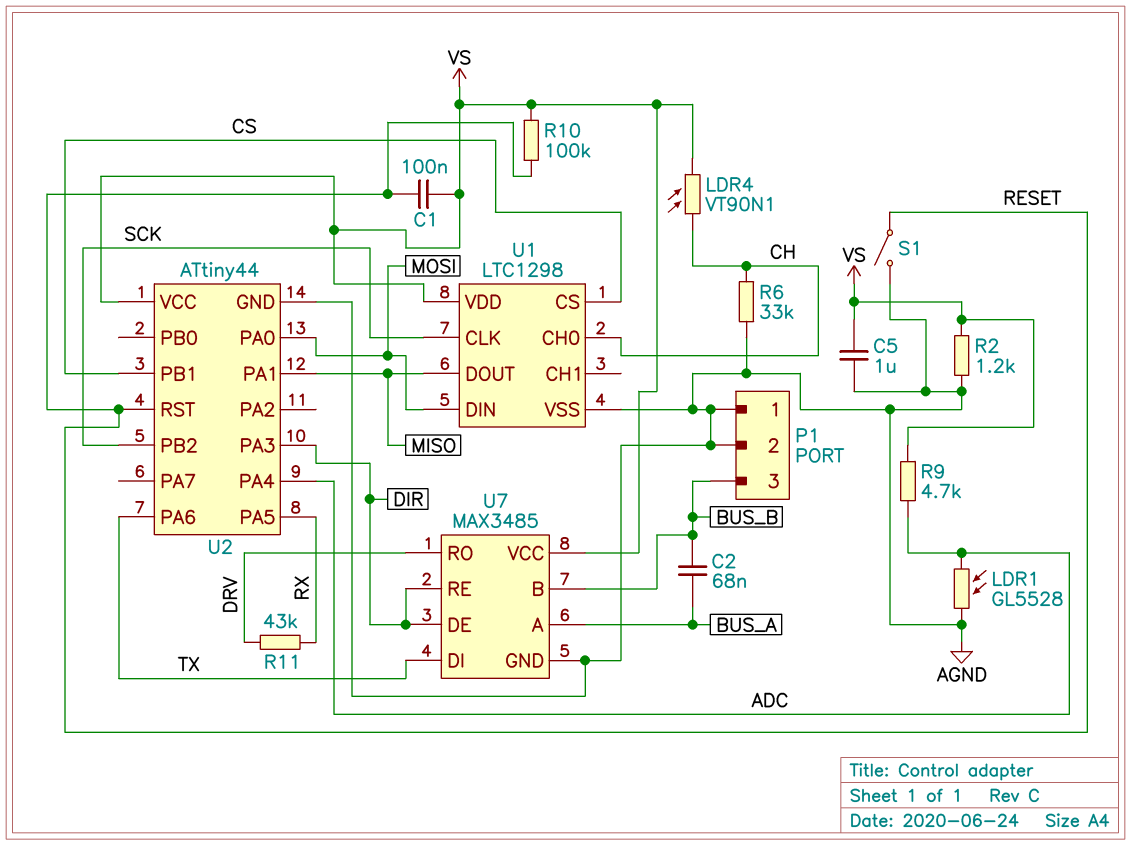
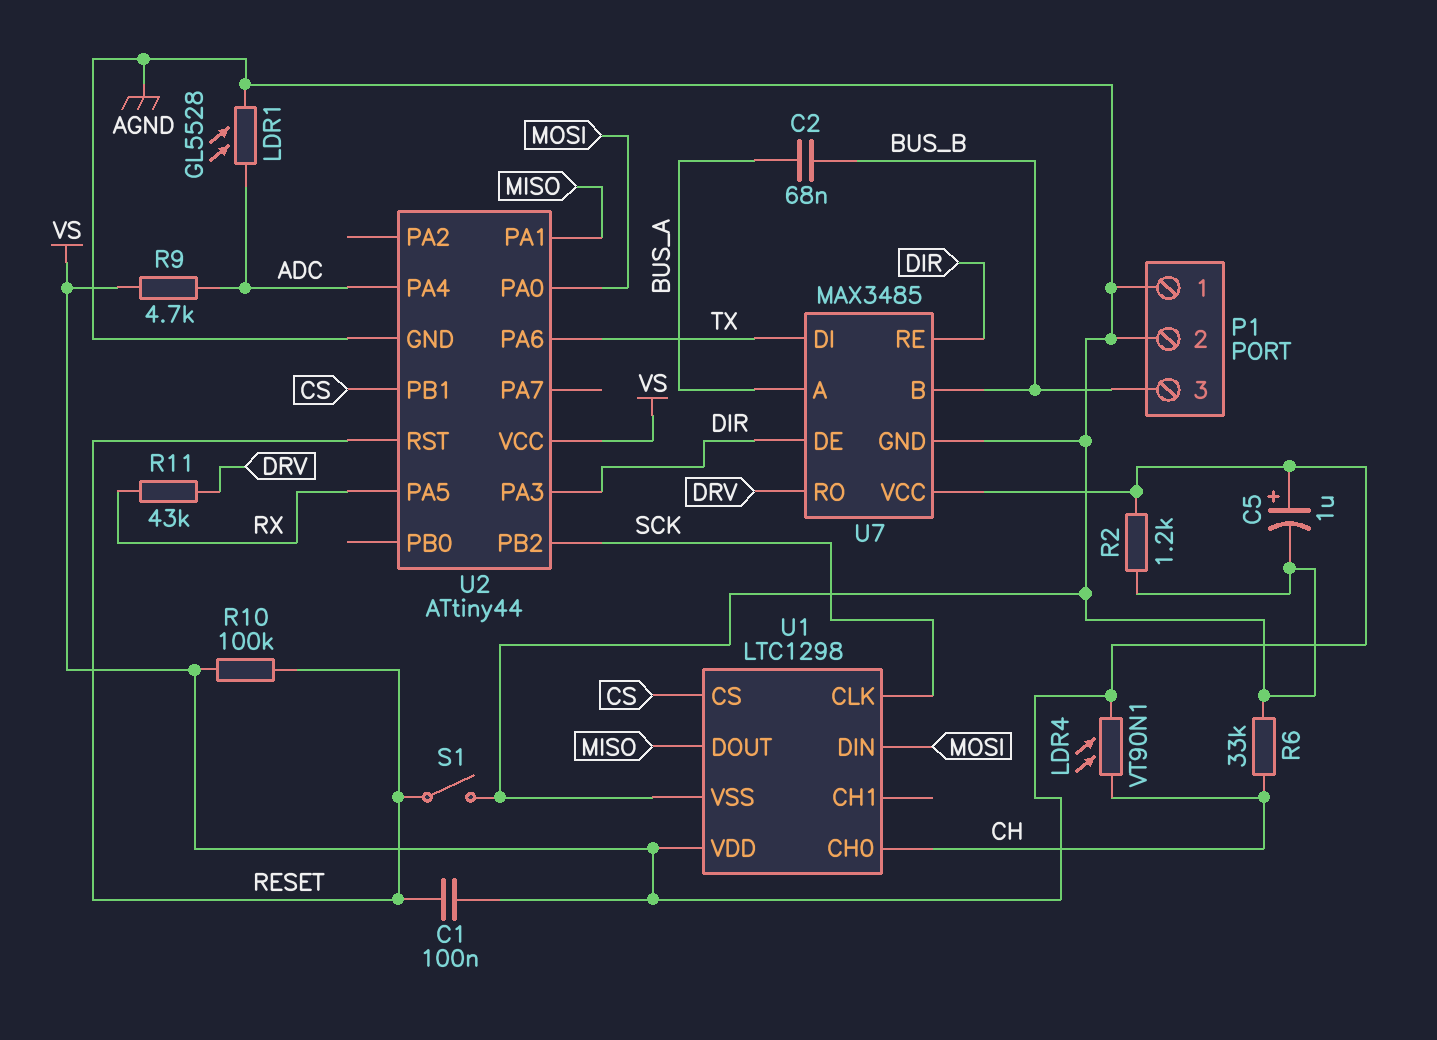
C5: 1uF (AGND, VS) -> 1uF (plus VS, minus AGND)

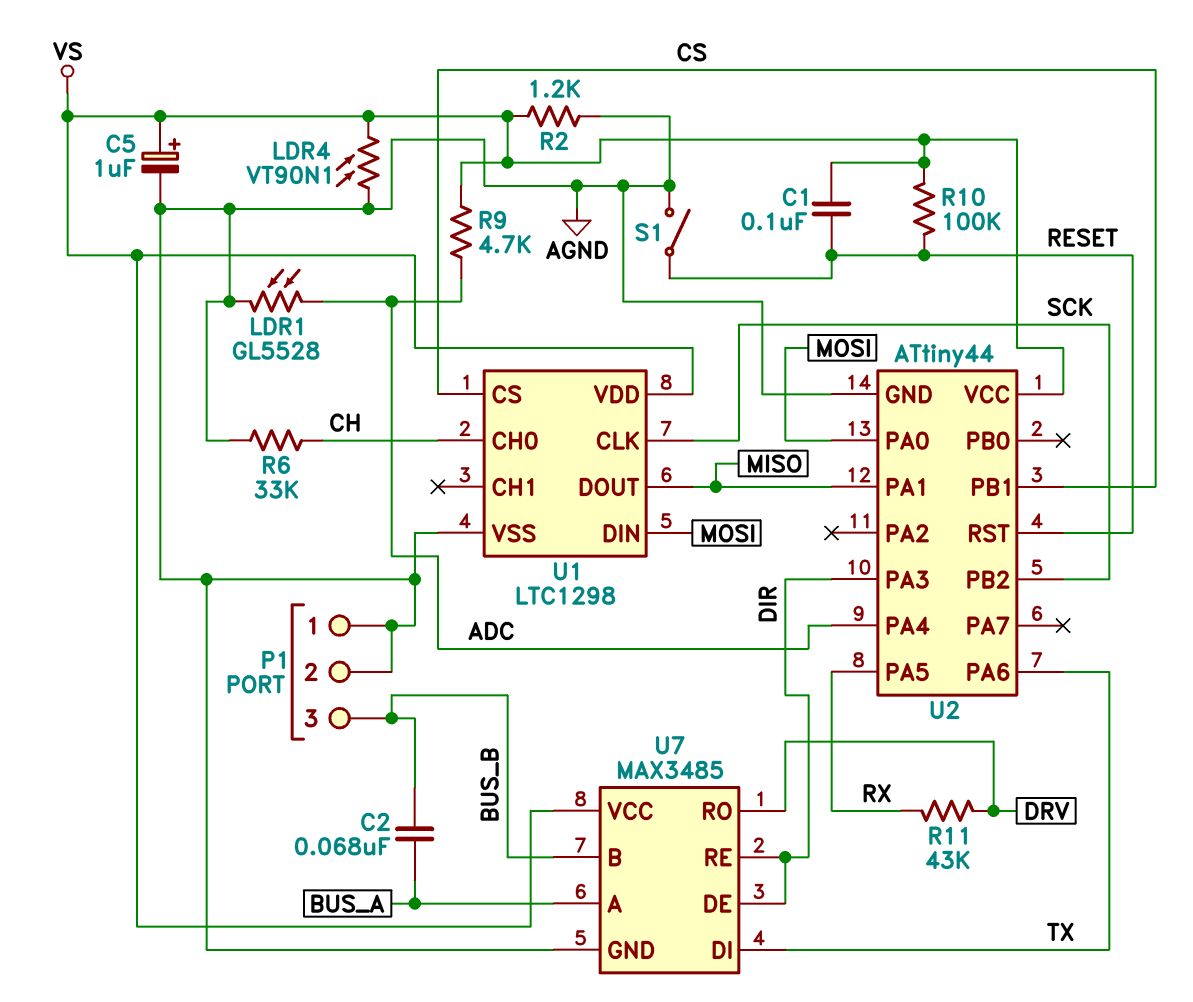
LDR4: VT90N1 (CH, VS) -> VT90N1 (AGND, VS)

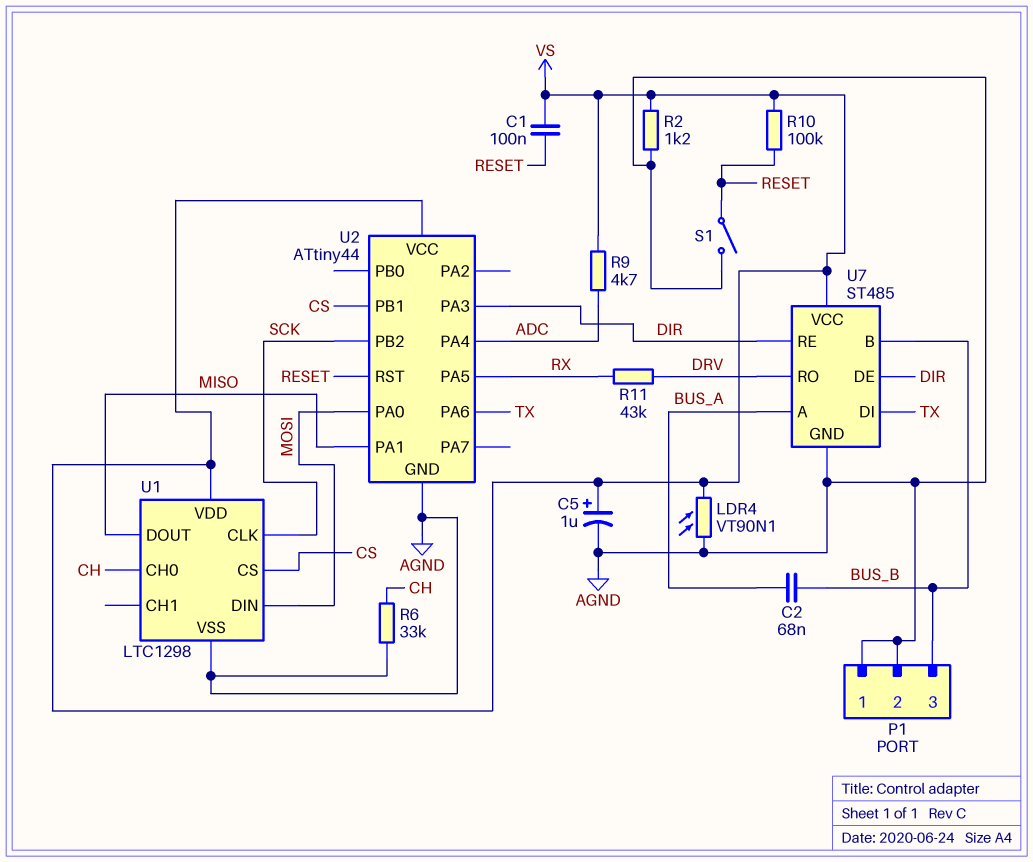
LDR1: GL5528 (ADC, AGND) -> none
U7: MAX3485 -> ST485

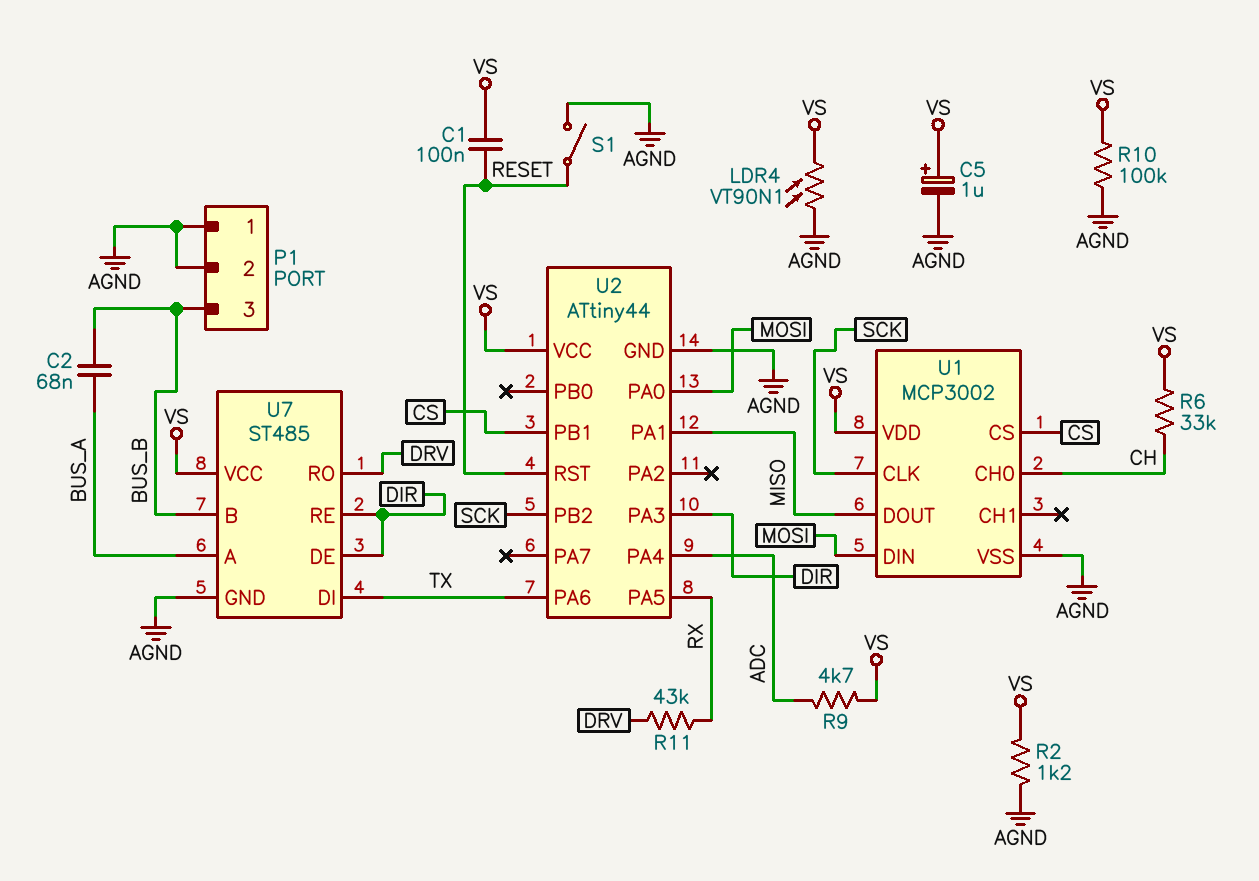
R6: 33k (AGND, CH) -> 33k (CH, VS)
R10: 100k (RESET, VS) -> 100k (AGND, VS)
U1: LTC1298 -> MCP3002

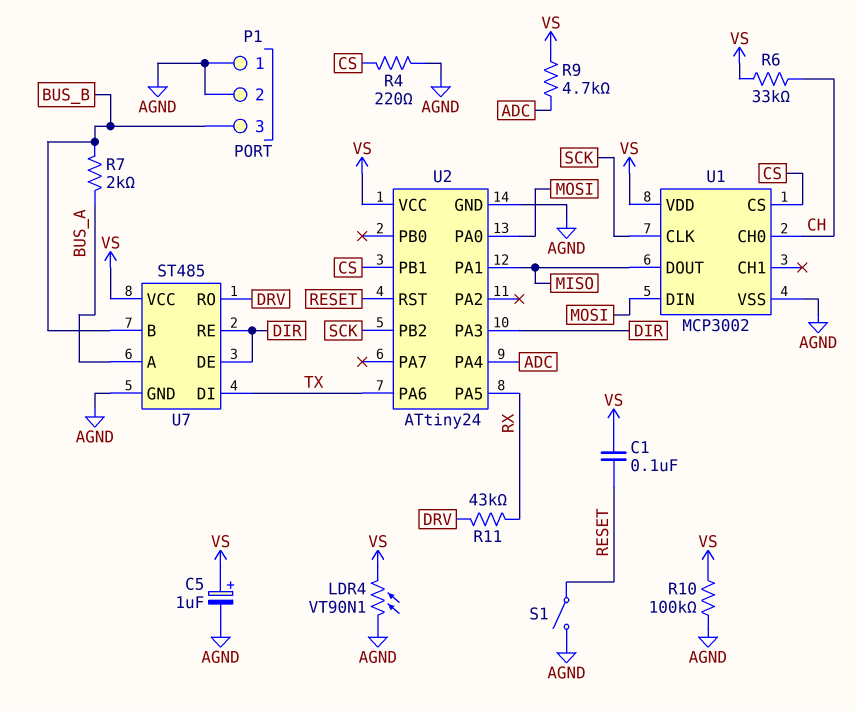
C2: 68nF (BUS_A, BUS_B) -> none
R2: 1.2k (AGND, VS) -> none
R4: none -> 220 (AGND, CS)
R7: none -> 2k (BUS_A, BUS_B)
U2: ATtiny44 -> ATtiny24

